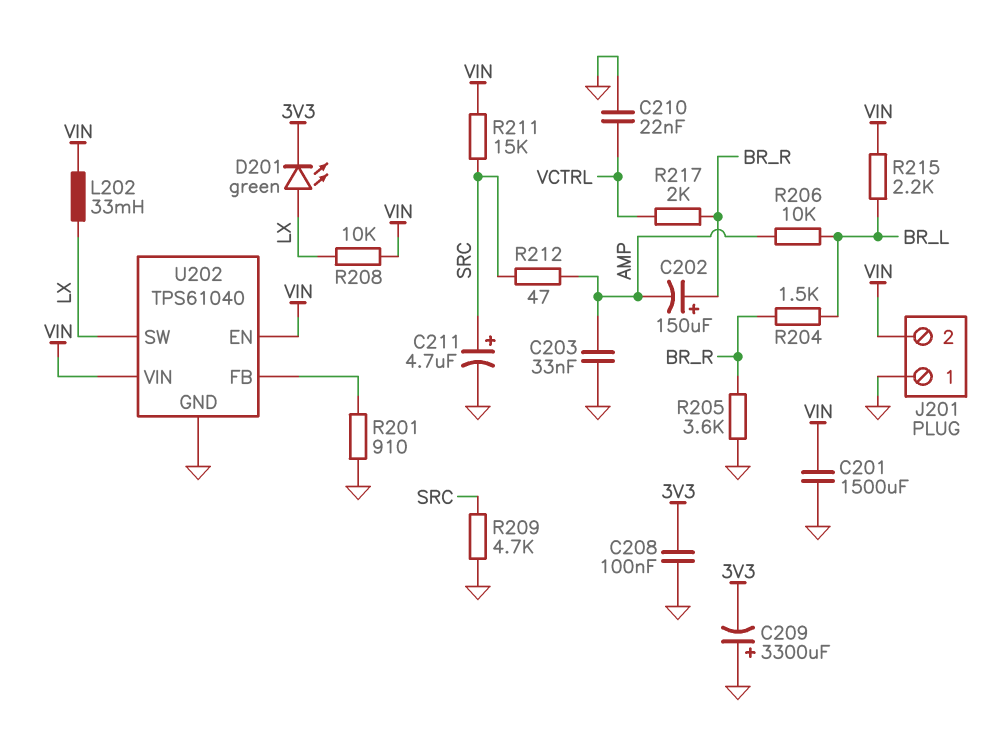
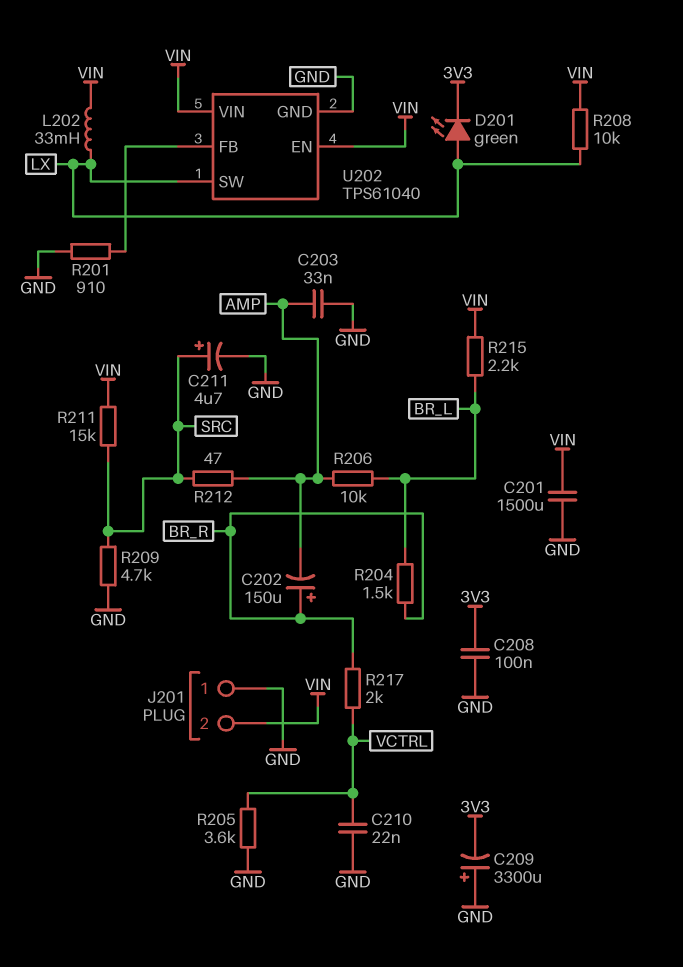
R205: 3.6k (BR_R, GND) -> 3.6k (GND, VCTRL)

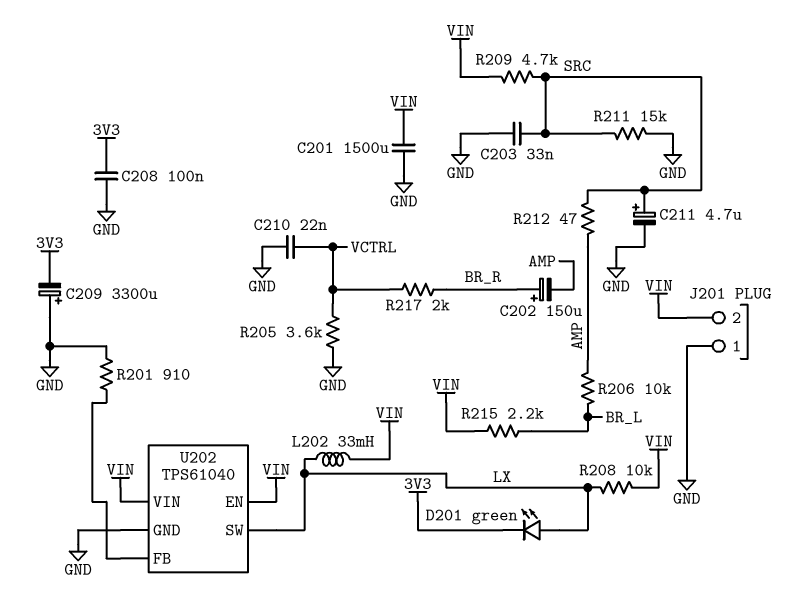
C203: 33nF (AMP, GND) -> 33nF (GND, SRC)
R204: 1.5k (BR_L, BR_R) -> none
R209: 4.7k (GND, SRC) -> 4.7k (SRC, VIN)
R211: 15k (SRC, VIN) -> 15k (GND, SRC)

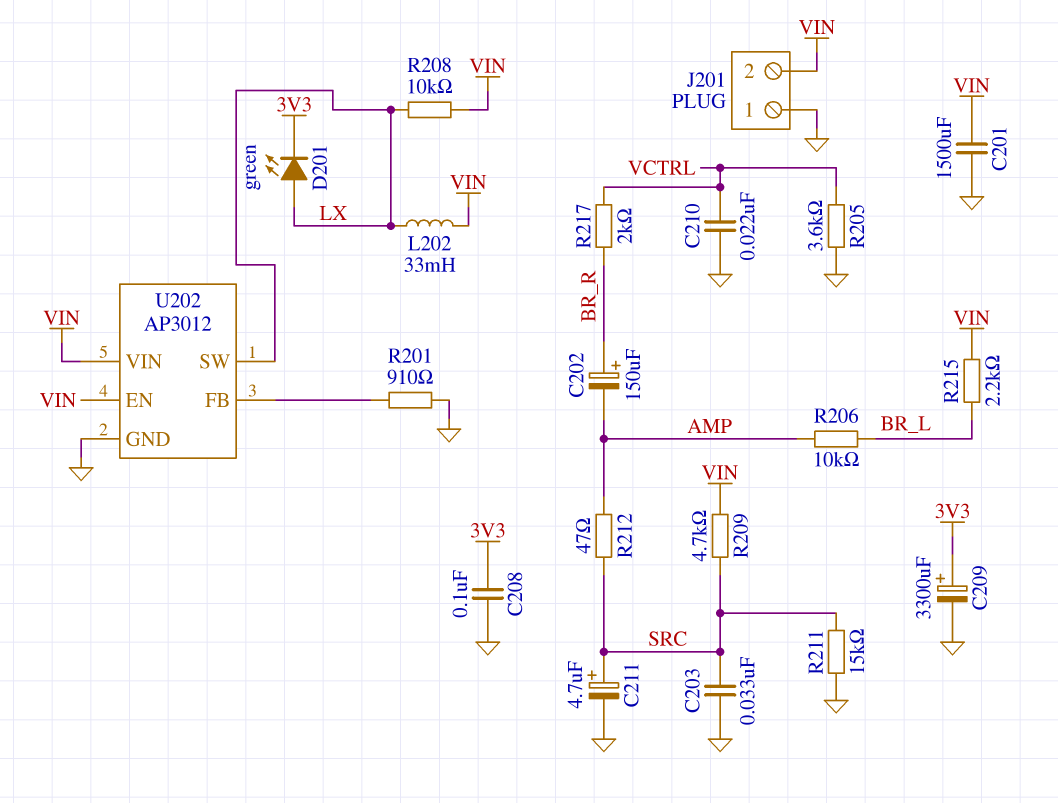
C209: 3300uF (plus GND, minus 3V3) -> 3300uF (plus 3V3, minus GND)
U202: TPS61040 -> AP3012

